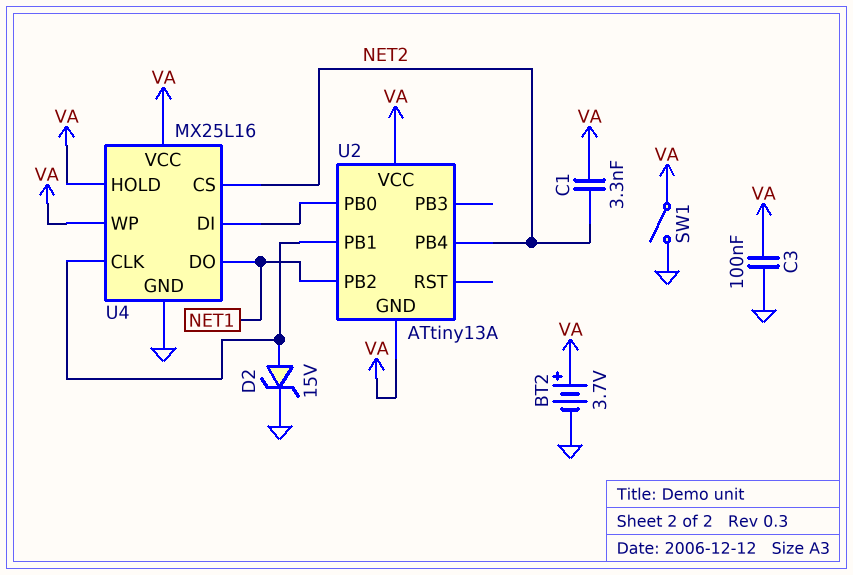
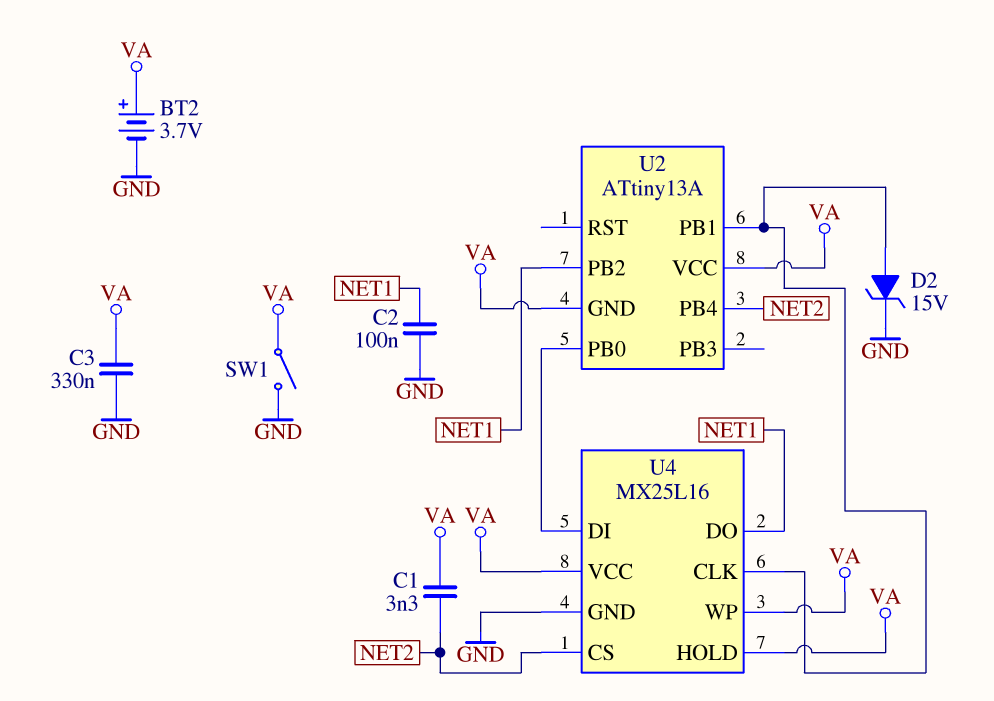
C2: none -> 100nF (GND, NET1)
C3: 100nF (GND, VA) -> 330nF (GND, VA)

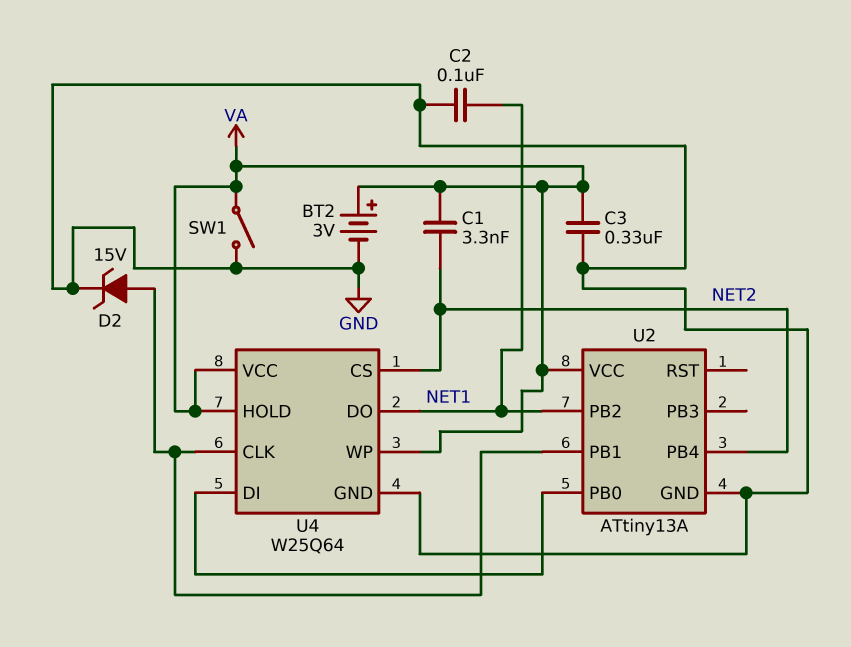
BT2: 3.7V (plus VA, minus GND) -> 3V (plus VA, minus GND)
U2 pin GND: VA -> GND
U4: MX25L16 -> W25Q64

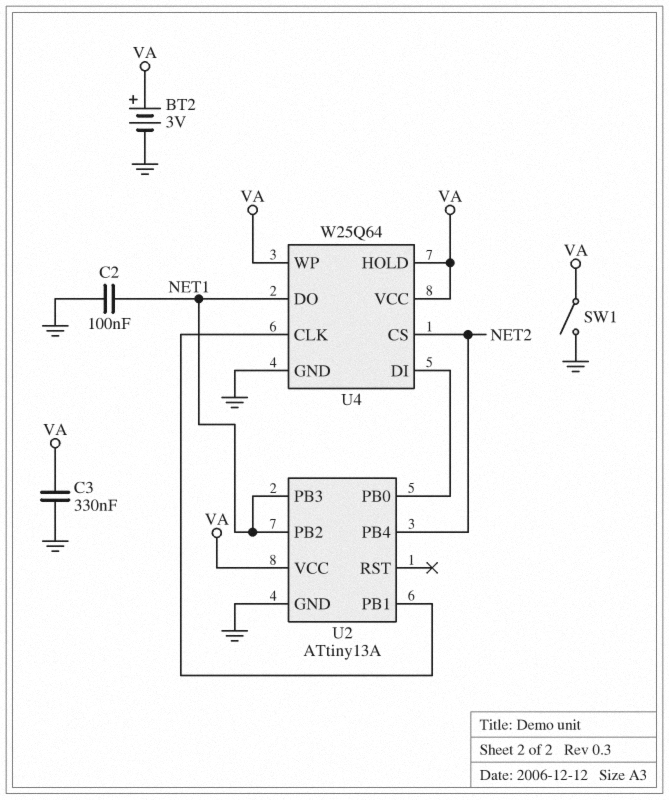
C1: 3.3nF (NET2, VA) -> none
D2: zener 15V (A U2/PB1, K GND) -> none
U2 pin PB3: none -> NET1

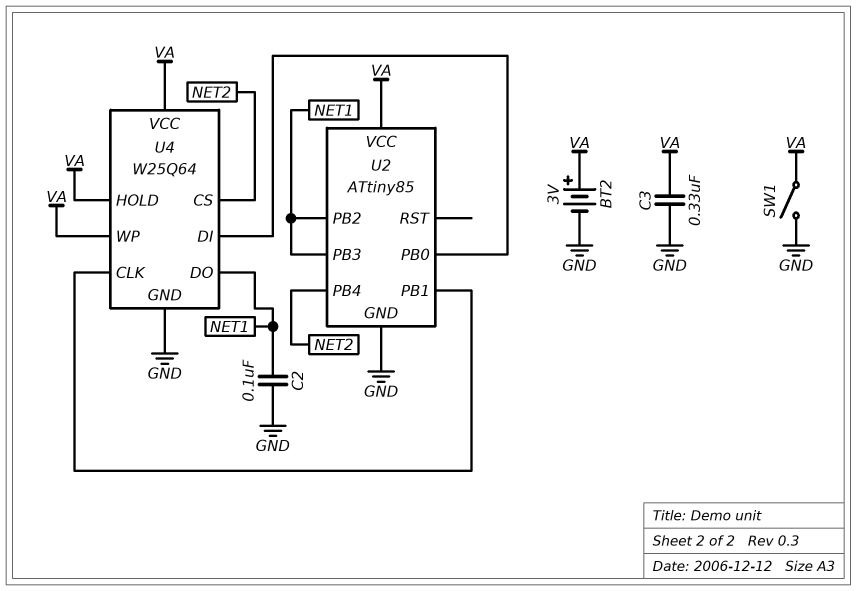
U2: ATtiny13A -> ATtiny85

